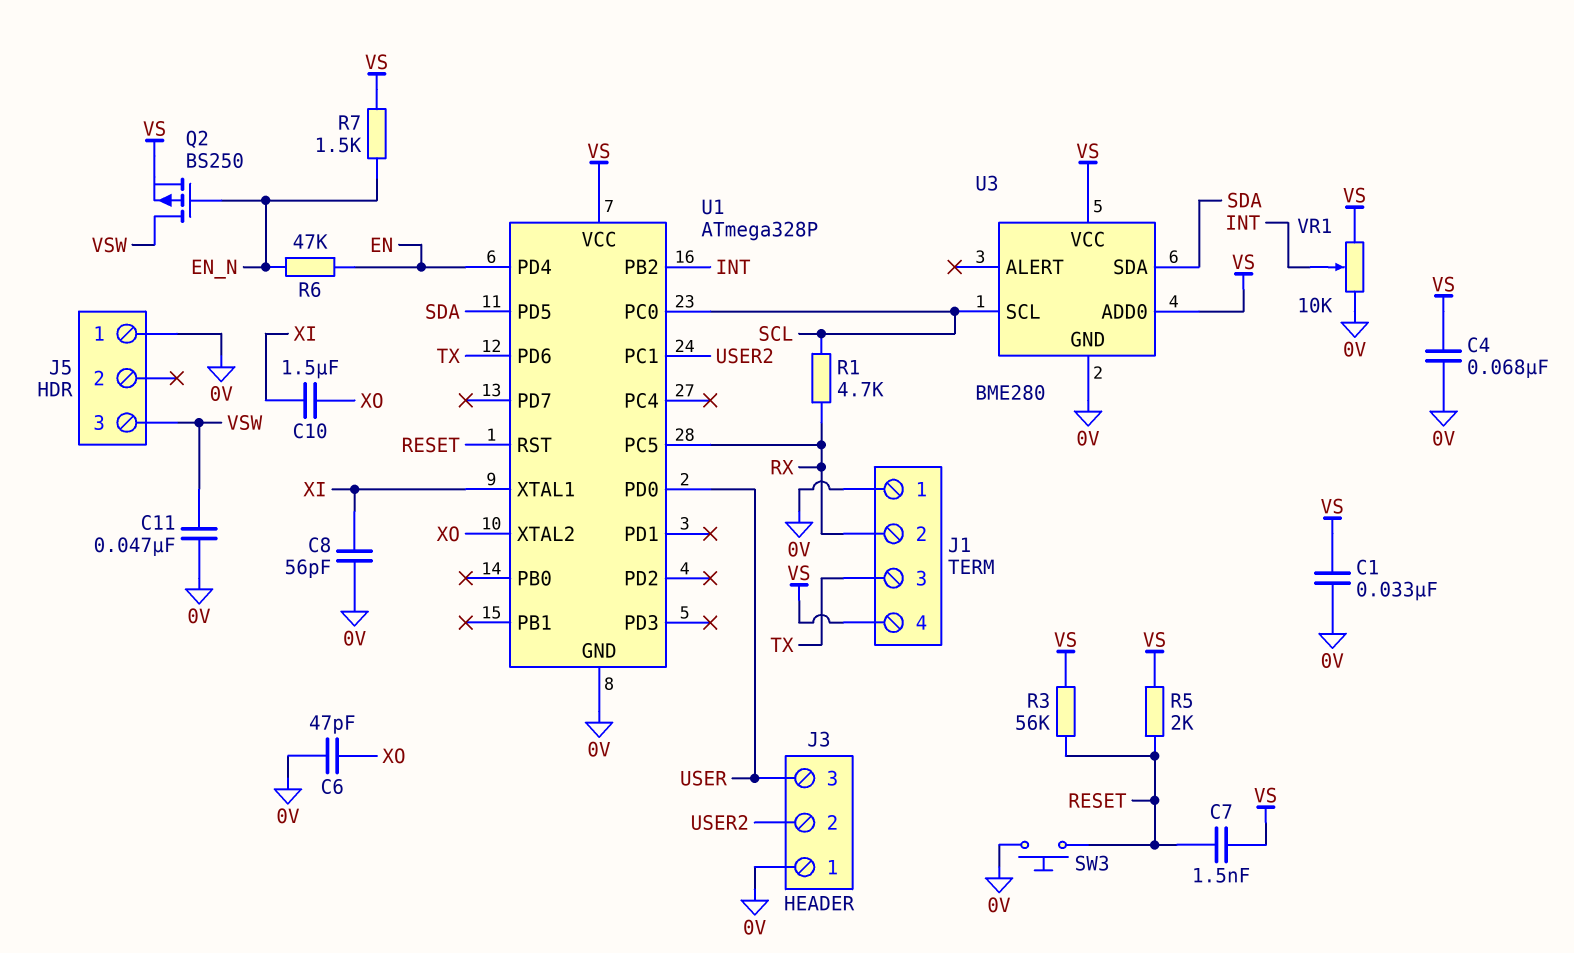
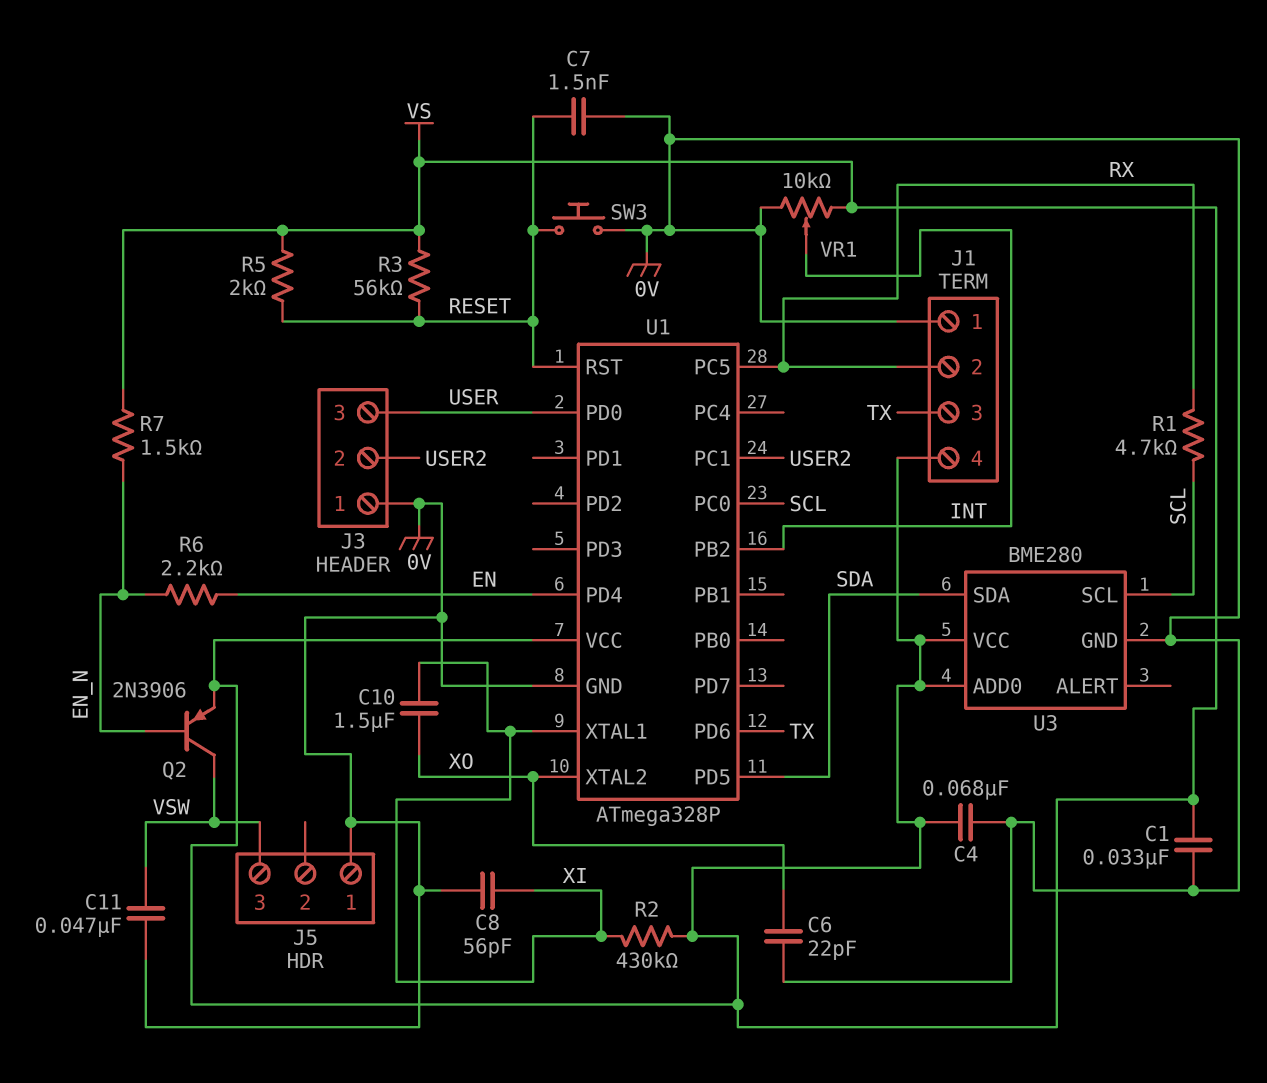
C6: 47pF (0V, XO) -> 22pF (0V, XO)
C7: 1.5nF (RESET, VS) -> 1.5nF (0V, RESET)
Q2: PMOS BS250 (G EN_N, D VSW, S VS) -> PNP 2N3906 (B EN_N, C VSW, E VS)
R2: none -> 430k (VS, XI)
R6: 47k (EN, EN_N) -> 2.2k (EN, EN_N)

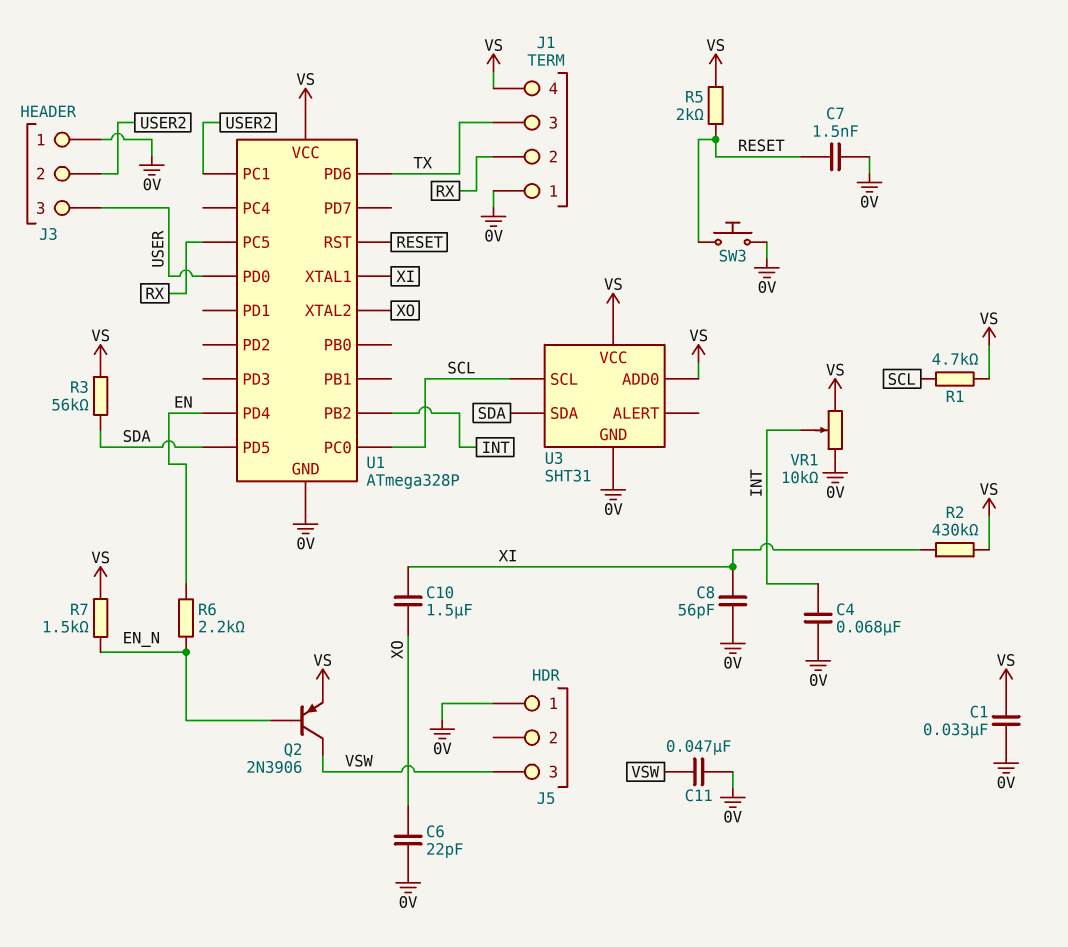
C4: 68nF (0V, VS) -> 68nF (0V, INT)
R1: 4.7k (RX, SCL) -> 4.7k (SCL, VS)
R3: 56k (RESET, VS) -> 56k (SDA, VS)
U3: BME280 -> SHT31

